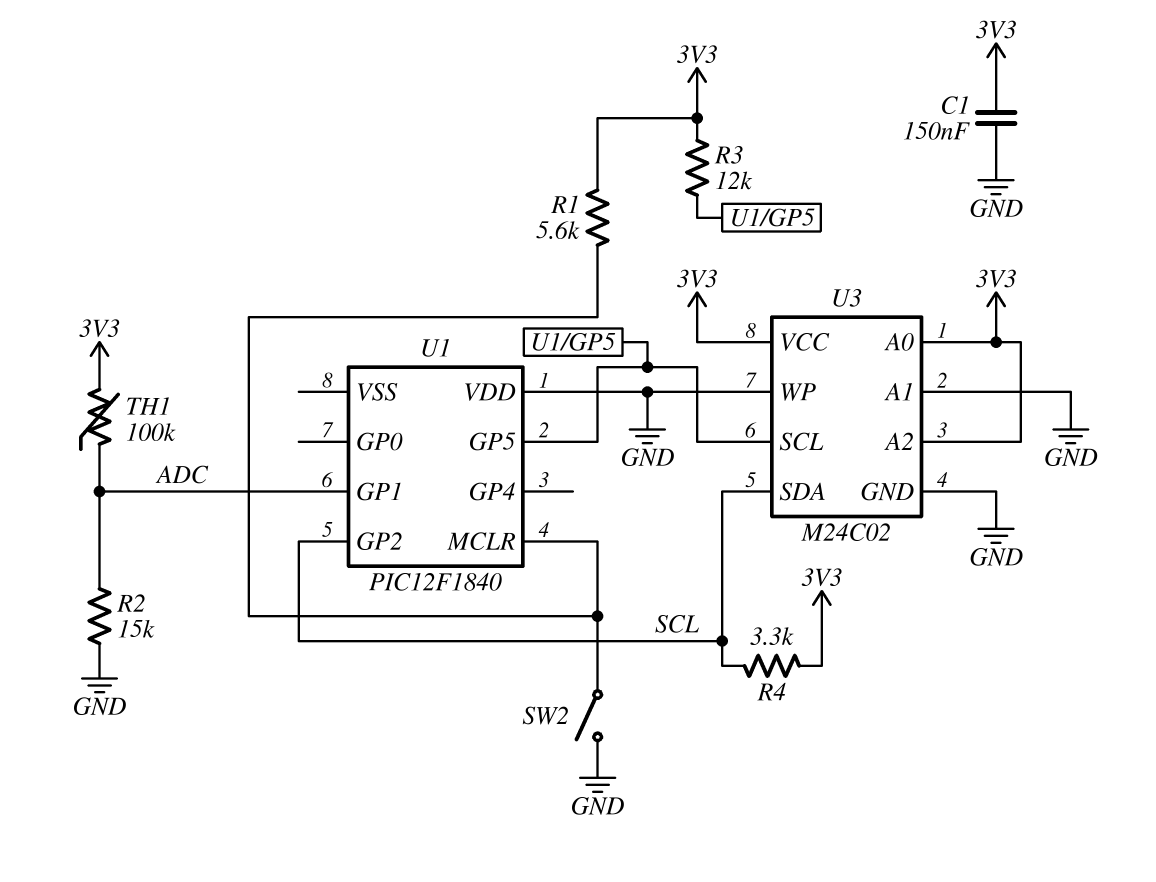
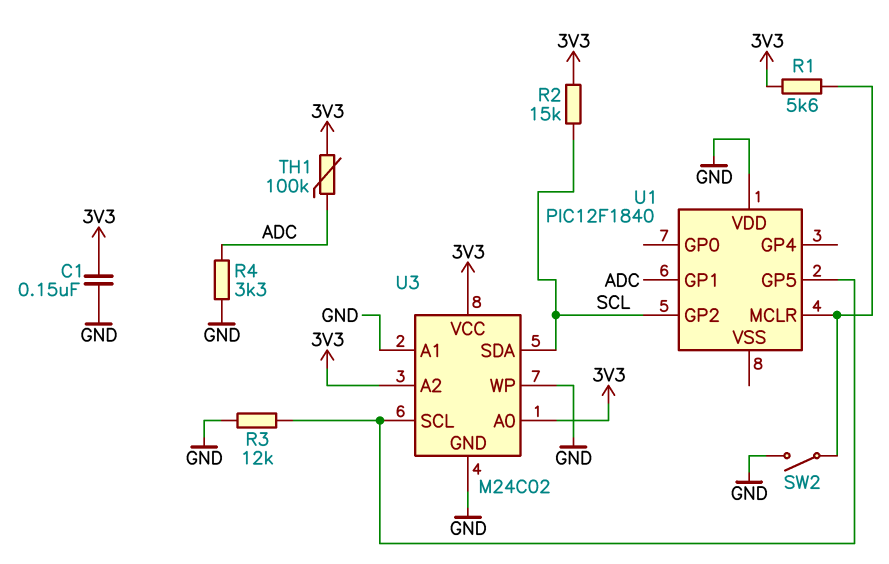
R2: 15k (ADC, GND) -> 15k (3V3, SCL)
R3: 12k (3V3, U1/GP5) -> 12k (GND, U1/GP5)
R4: 3.3k (3V3, SCL) -> 3.3k (ADC, GND)

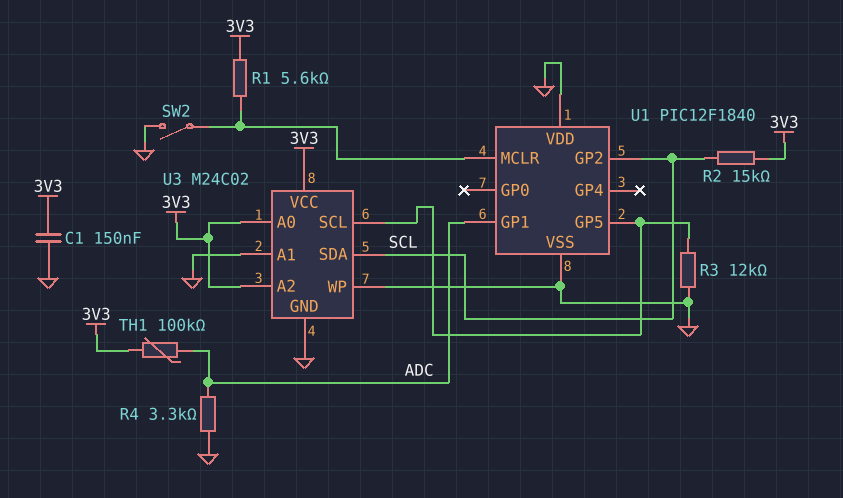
U1 pin VSS: none -> GND

